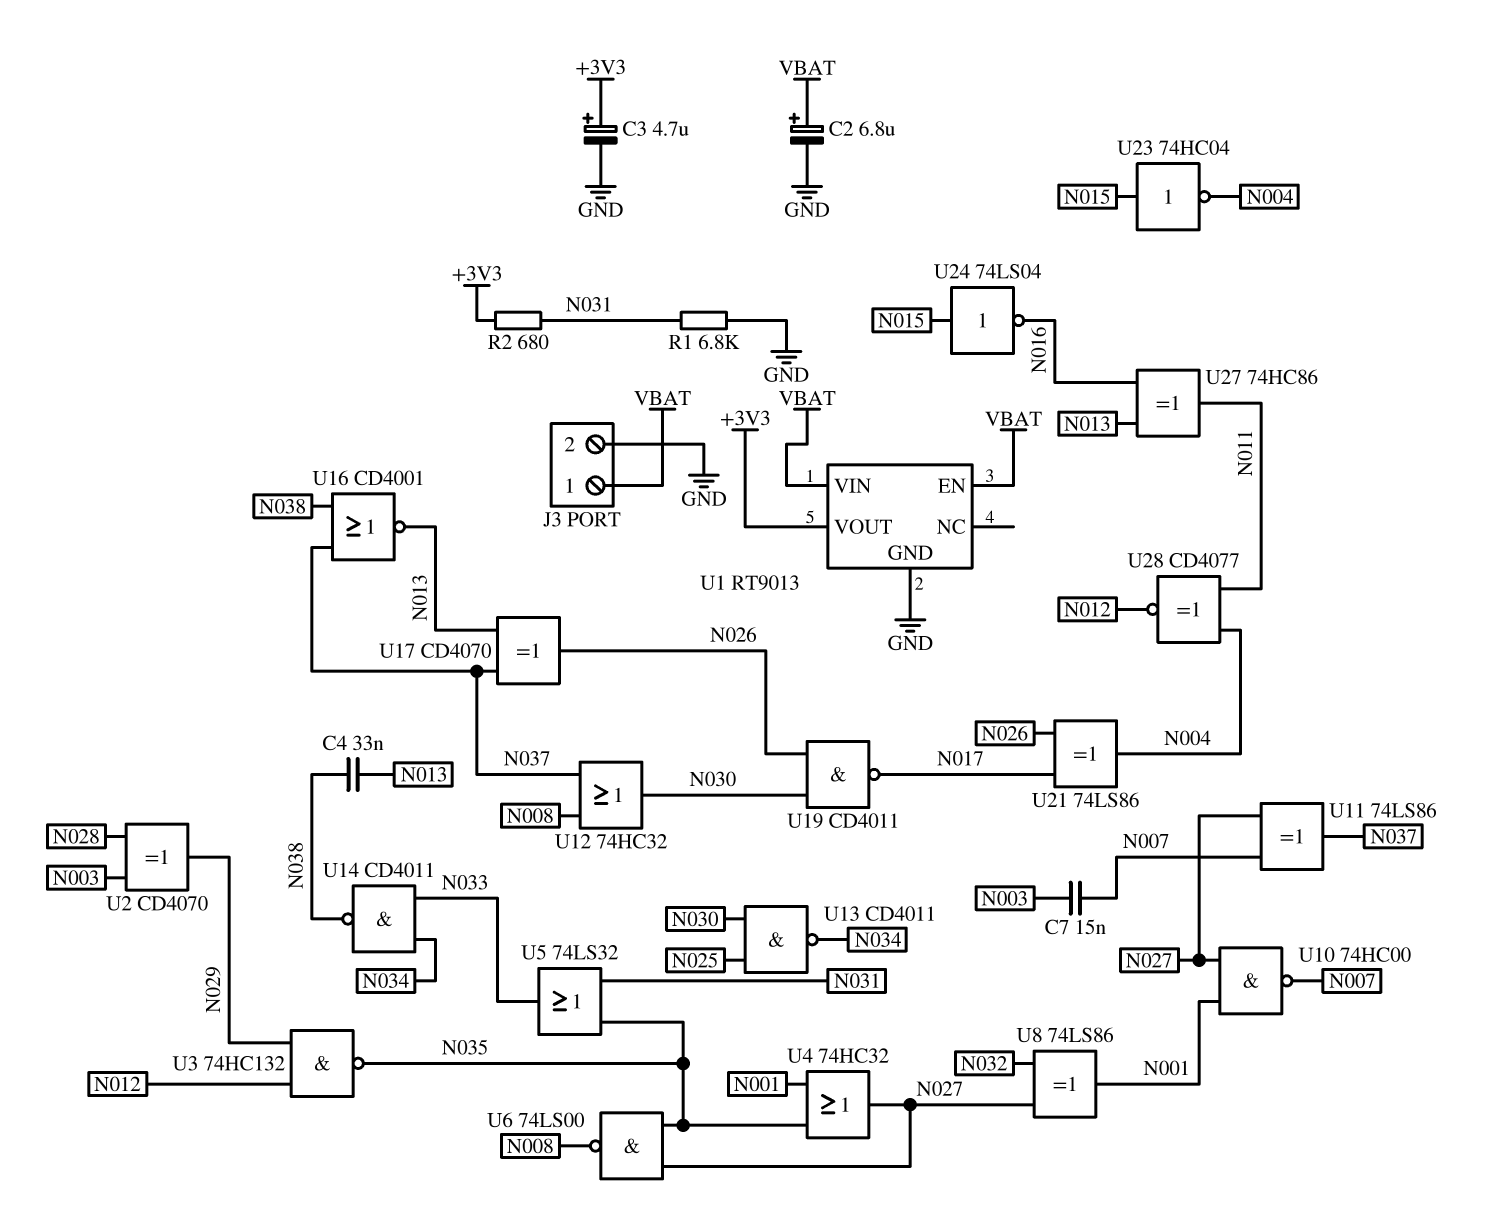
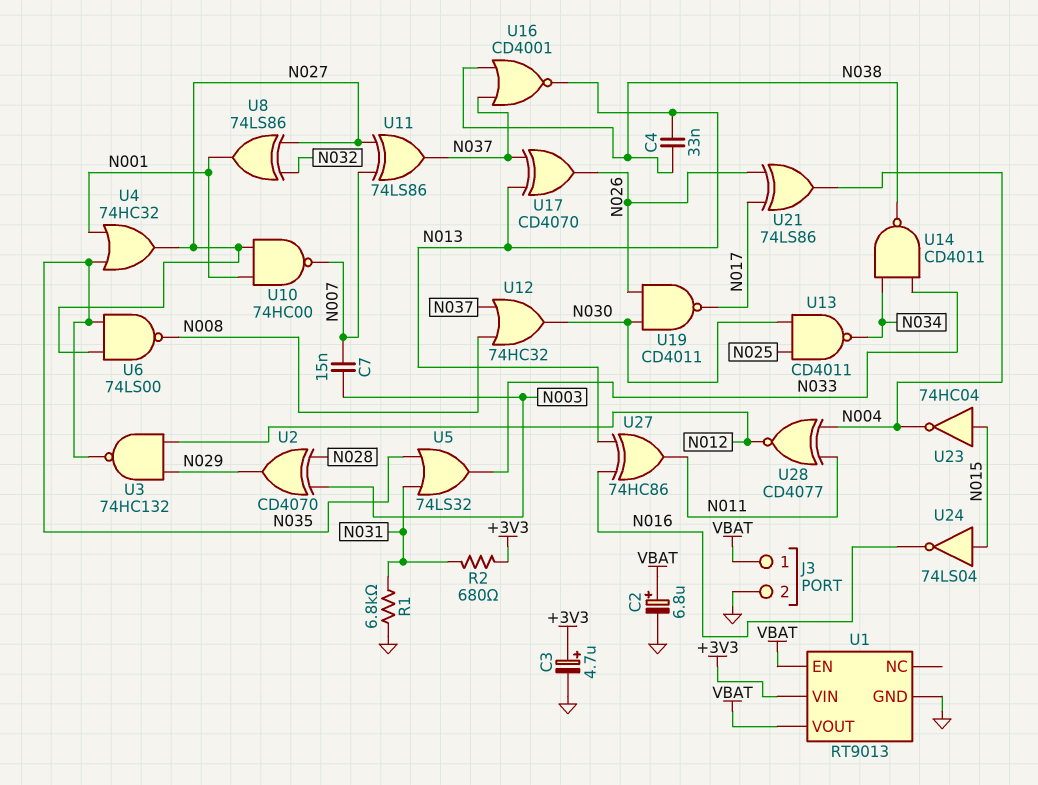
U1 pin VIN: VBAT -> +3V3
U1 pin VOUT: +3V3 -> VBAT

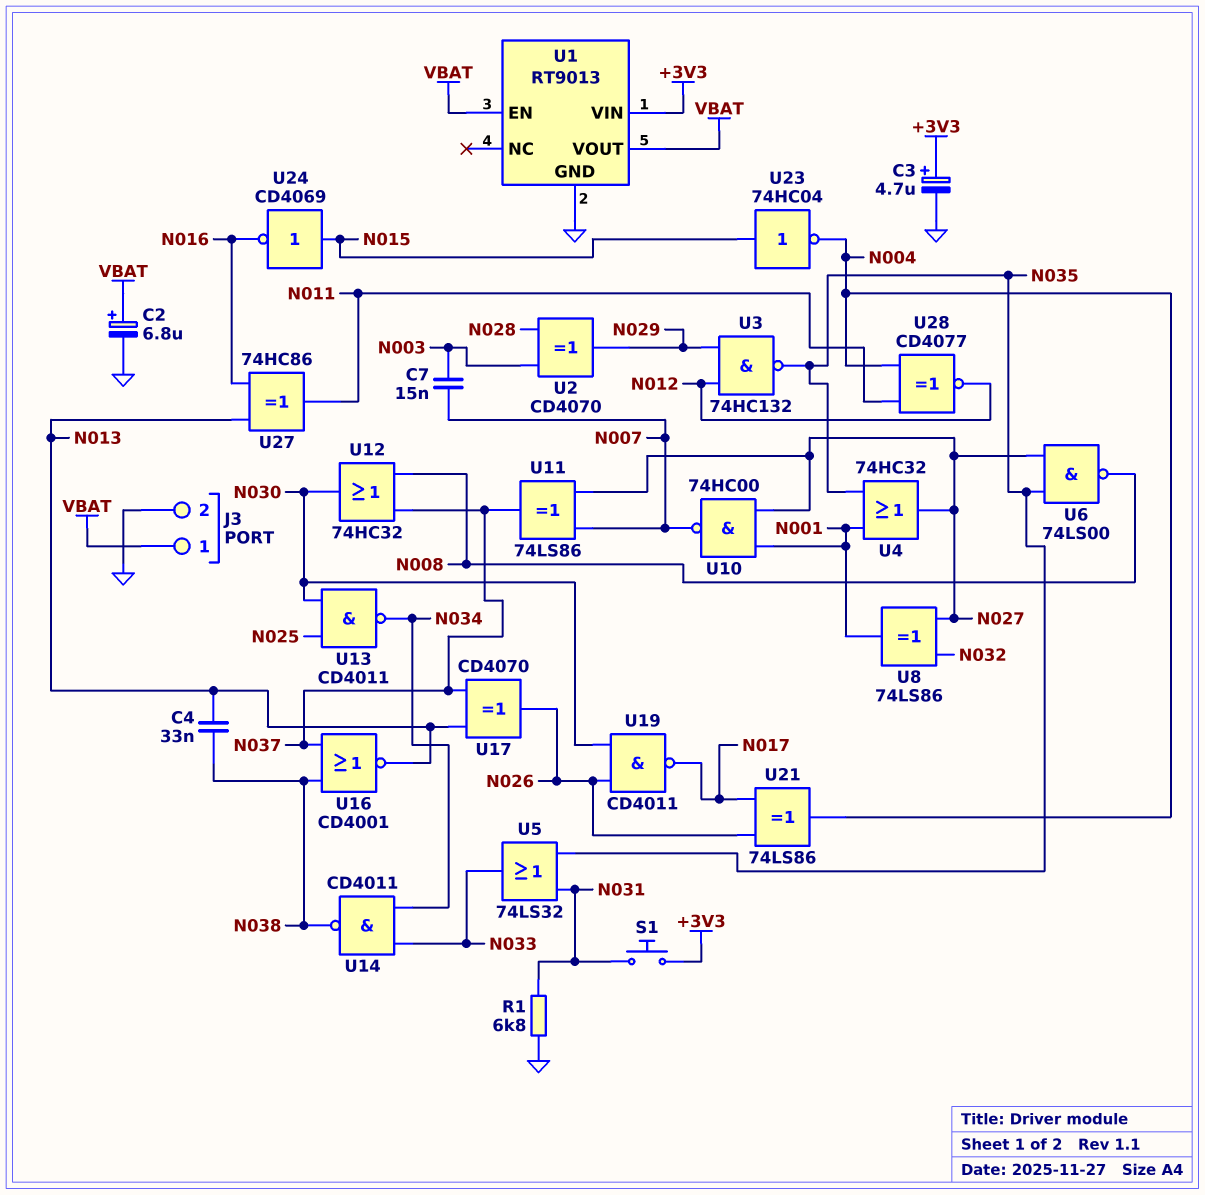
R2: 680 (+3V3, N031) -> none
S1: none -> button (+3V3, N031)
U24: NOT 74LS04 (in N015, out N016) -> NOT CD4069 (in N015, out N016)

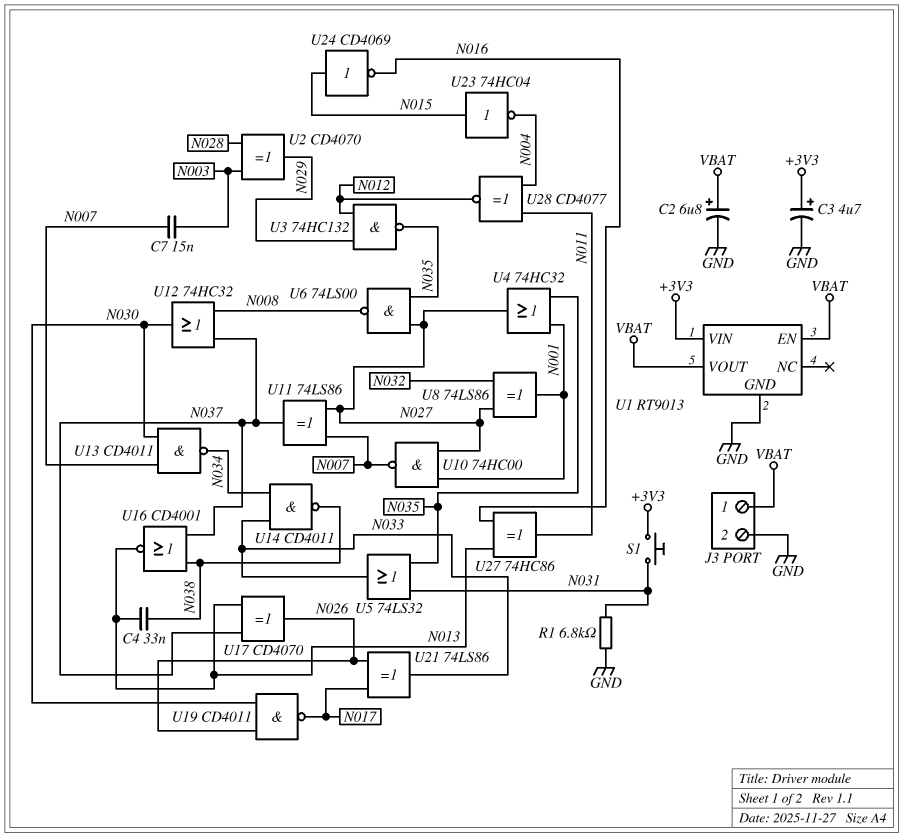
U13: NAND CD4011 (in N025, in N030, out N034) -> NAND CD4011 (in N007, in N030, out N034)
U21: XOR 74LS86 (in N017, in N026, out N004) -> XOR 74LS86 (in N017, in N026, out N033)

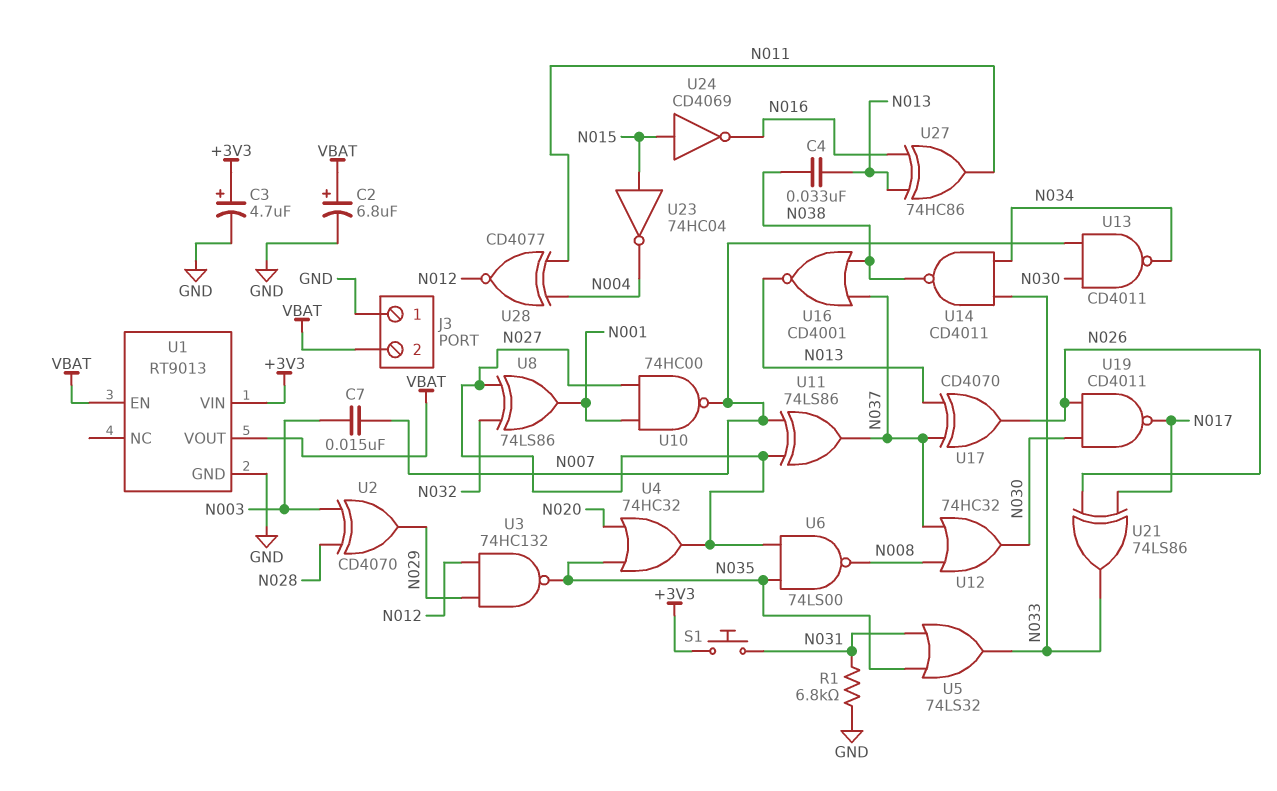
J3 pin 1: VBAT -> GND
J3 pin 2: GND -> VBAT
U4: OR 74HC32 (in N001, in N035, out N027) -> OR 74HC32 (in N020, in N035, out N027)

